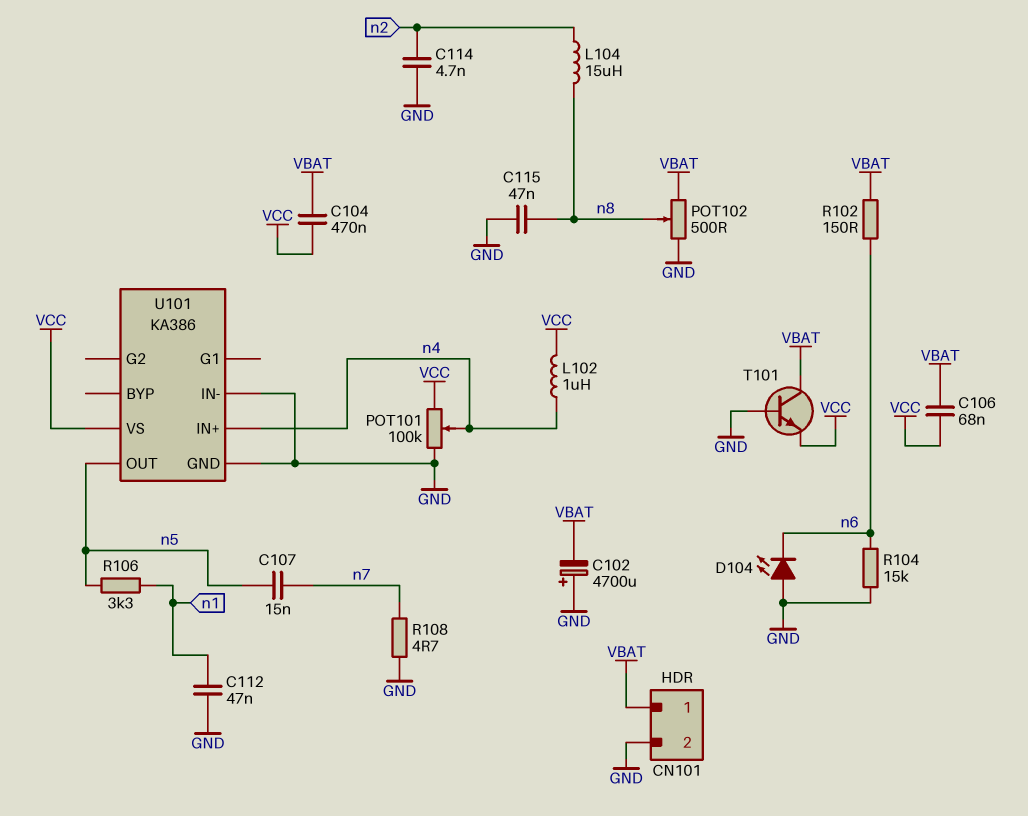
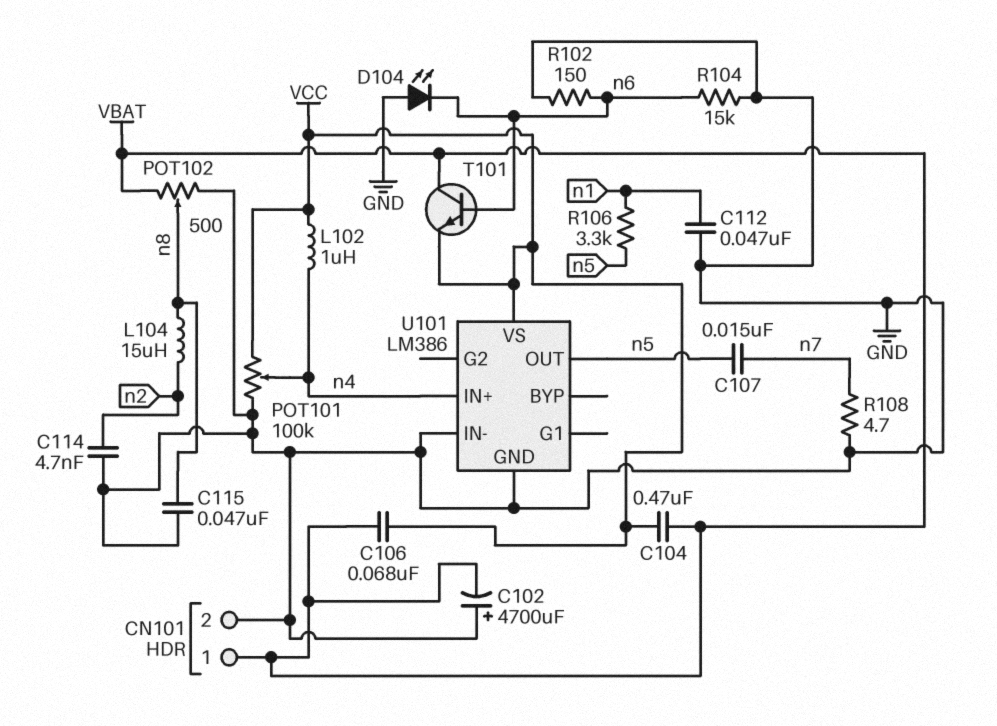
R102: 150 (VBAT, n6) -> 150 (GND, n6)
T101: NPN (B GND, C VBAT, E VCC) -> NPN (B n6, C VBAT, E VCC)
U101: KA386 -> LM386

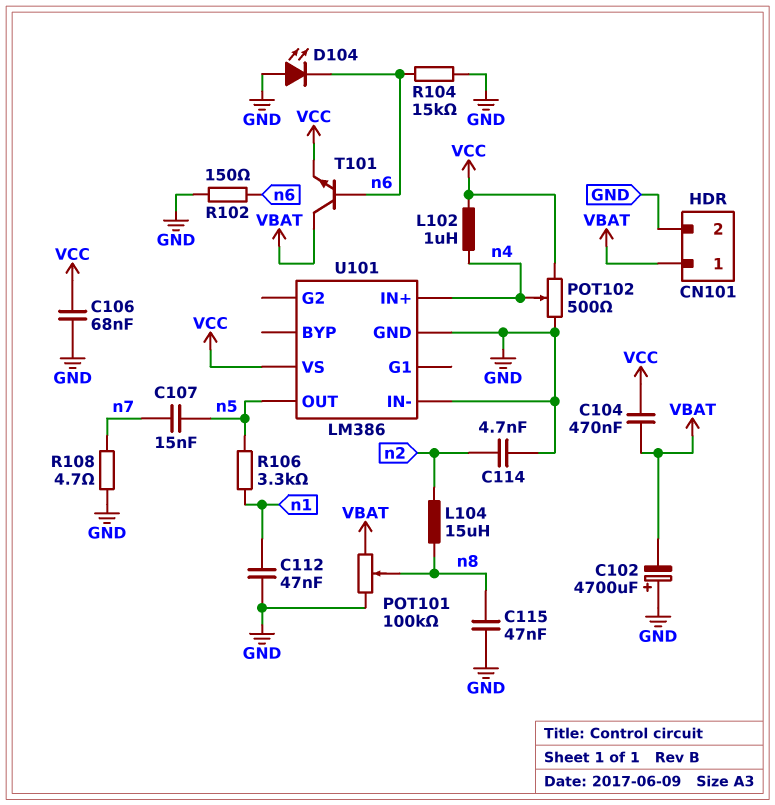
C106: 68nF (VBAT, VCC) -> 68nF (GND, VCC)
POT101: 100k (GND, VCC, wiper n4) -> 100k (GND, VBAT, wiper n8)
POT102: 500 (GND, VBAT, wiper n8) -> 500 (GND, VCC, wiper n4)

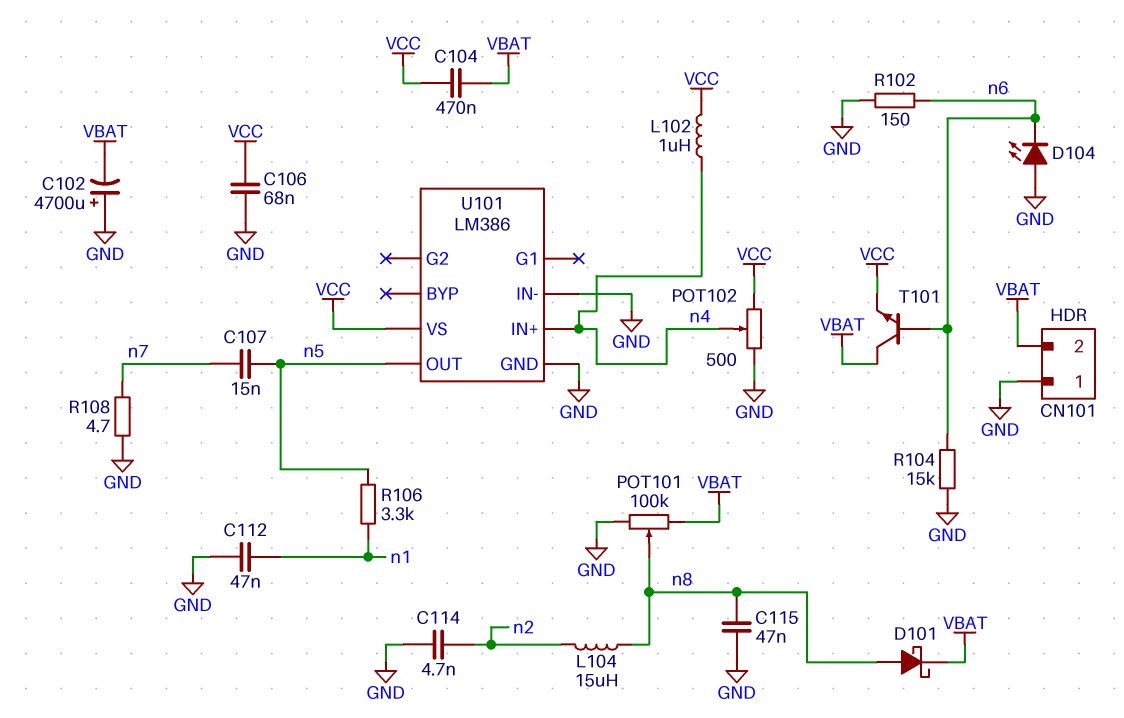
CN101 pin 1: VBAT -> GND
CN101 pin 2: GND -> VBAT
D101: none -> schottky (A n8, K VBAT)

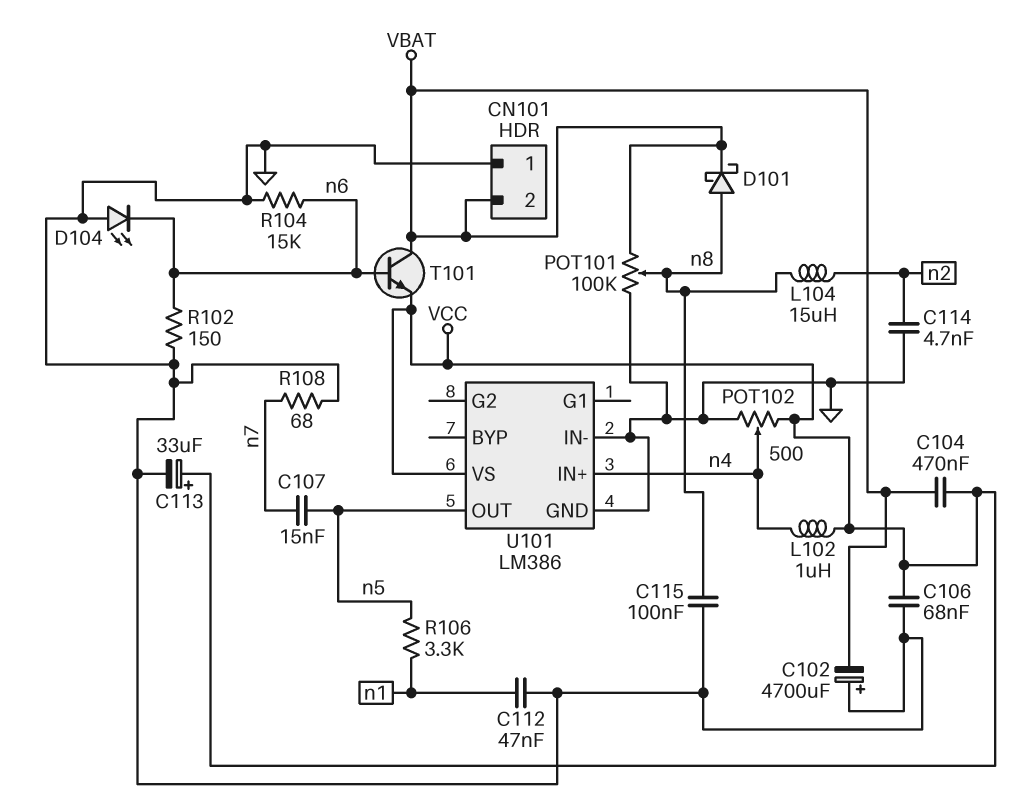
C113: none -> 33uF (plus VCC, minus GND)
C115: 47nF (GND, n8) -> 100nF (GND, n8)
R108: 4.7 (GND, n7) -> 68 (GND, n7)

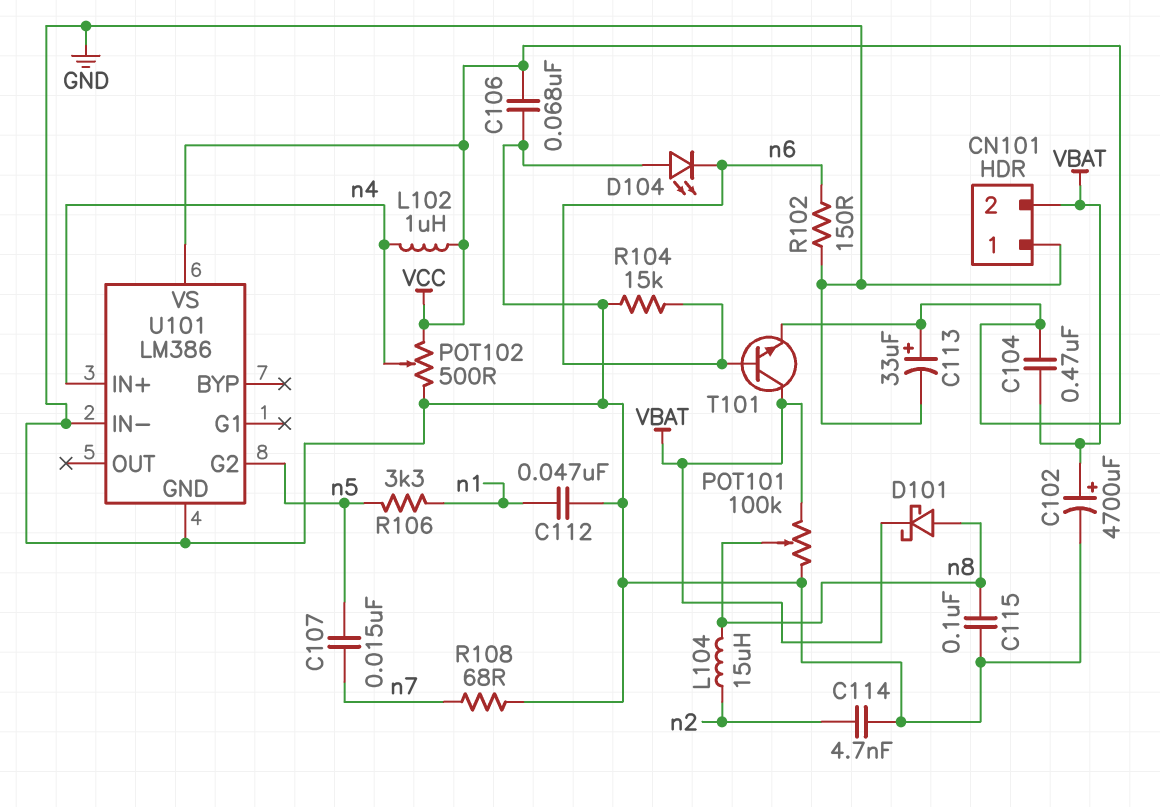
C102: 4700uF (plus GND, minus VBAT) -> 4700uF (plus VBAT, minus GND)
U101 pin G2: none -> n5
U101 pin OUT: n5 -> none

